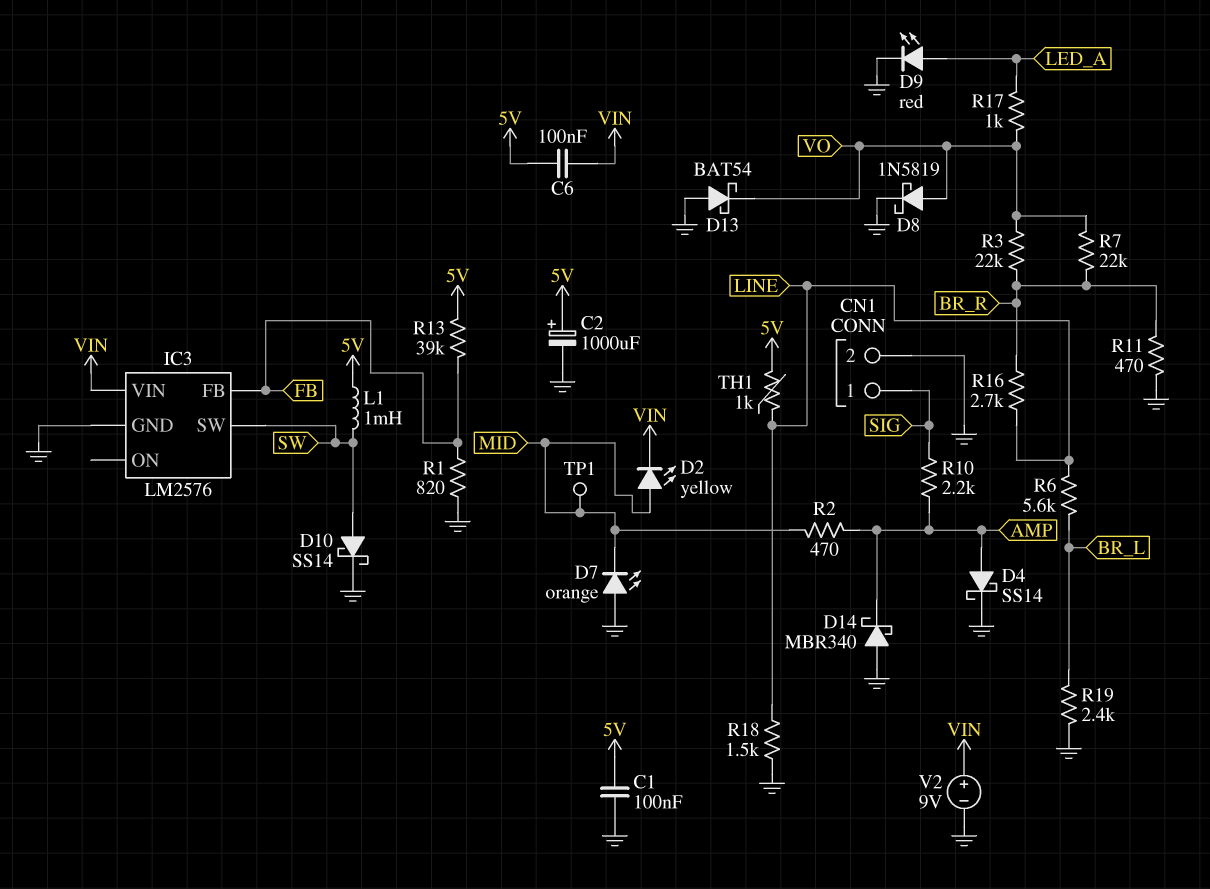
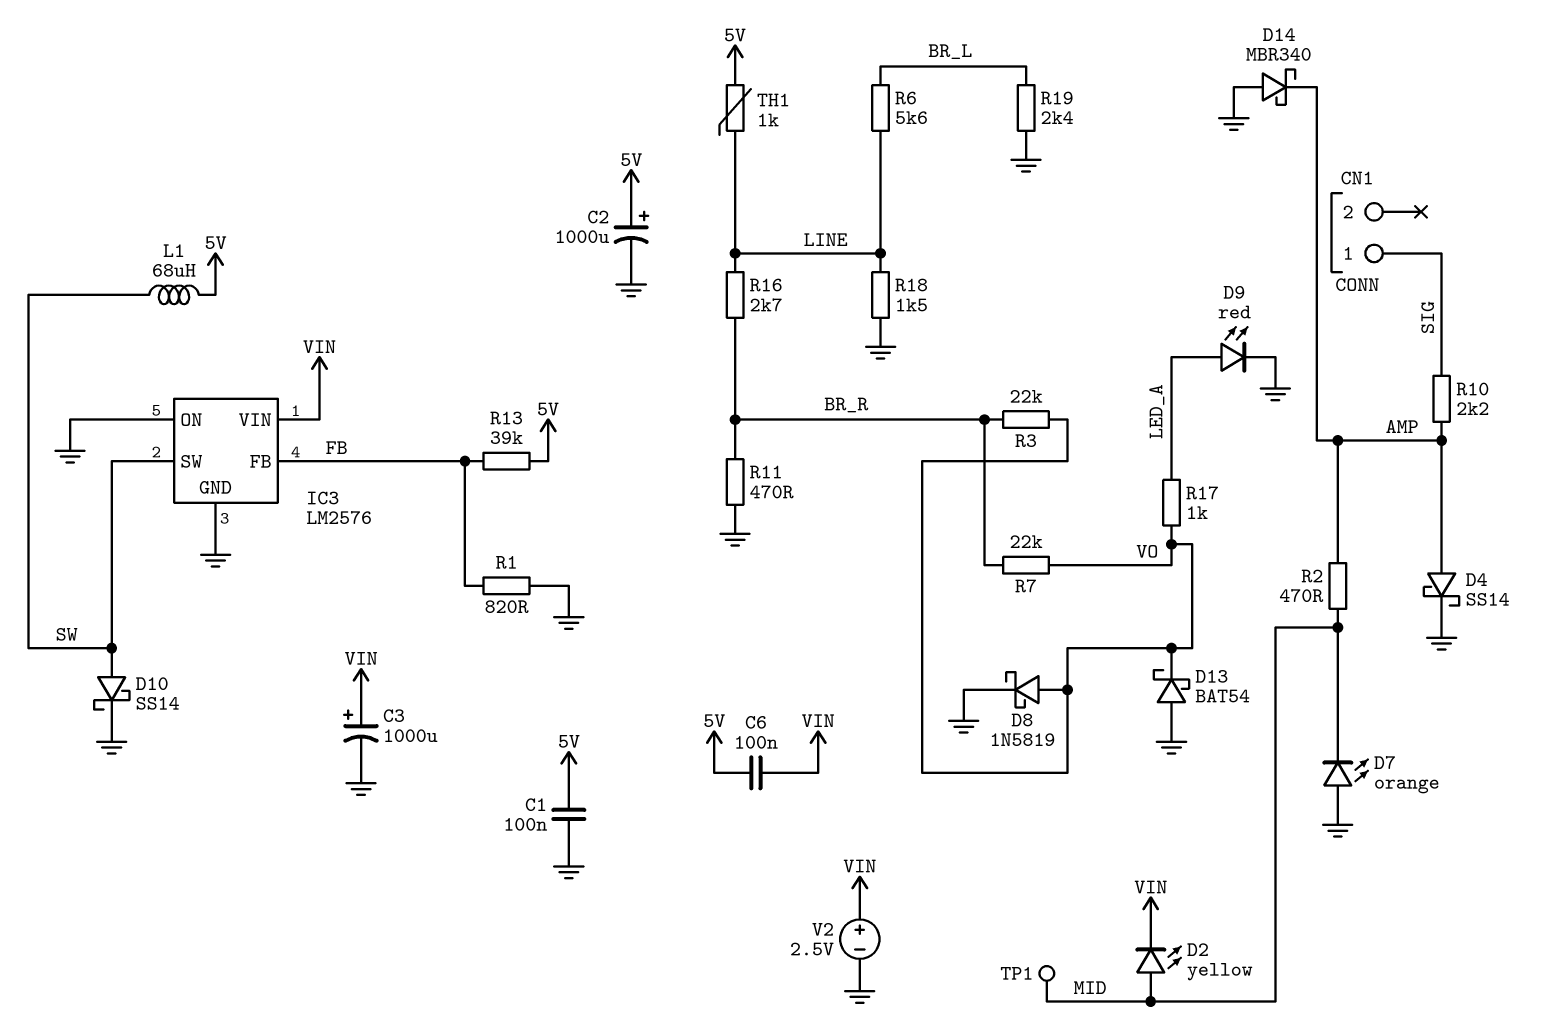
C3: none -> 1000uF (plus VIN, minus GND)
CN1 pin 2: GND -> none
IC3 pin ON: none -> GND
L1: 1mH (5V, SW) -> 68uH (5V, SW)
V2: 9V (plus VIN, minus GND) -> 2.5V (plus VIN, minus GND)

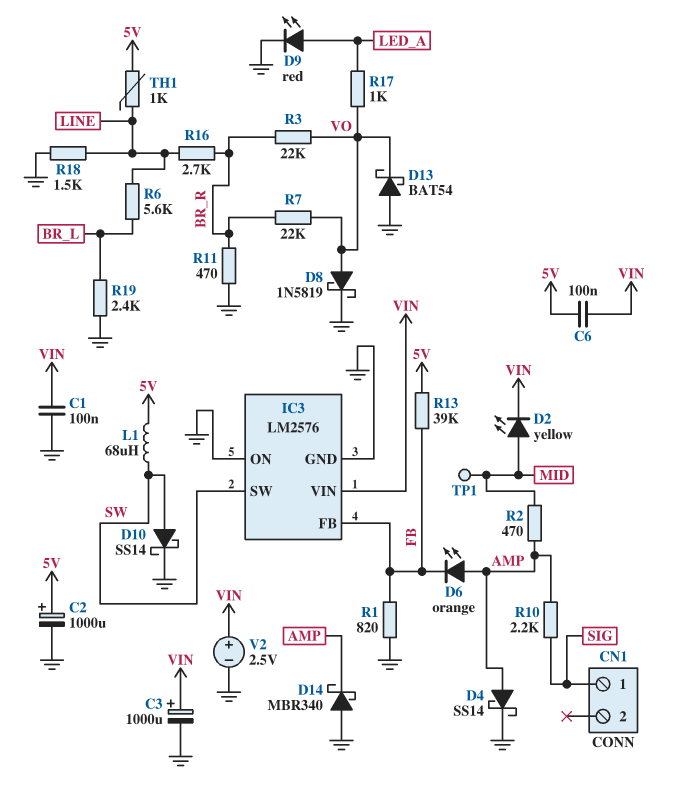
C1: 100nF (5V, GND) -> 100nF (GND, VIN)
D6: none -> LED orange (A AMP, K FB)
D7: LED orange (A GND, K MID) -> none

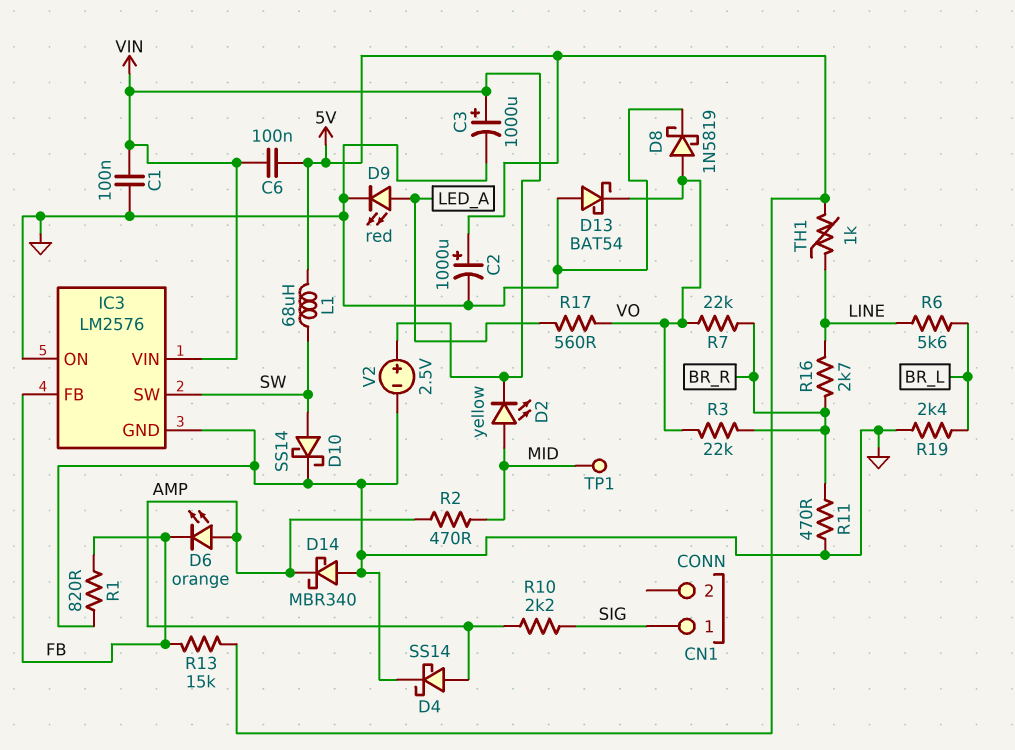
R13: 39k (5V, FB) -> 15k (5V, FB)
R17: 1k (LED_A, VO) -> 560 (LED_A, VO)
R18: 1.5k (GND, LINE) -> none

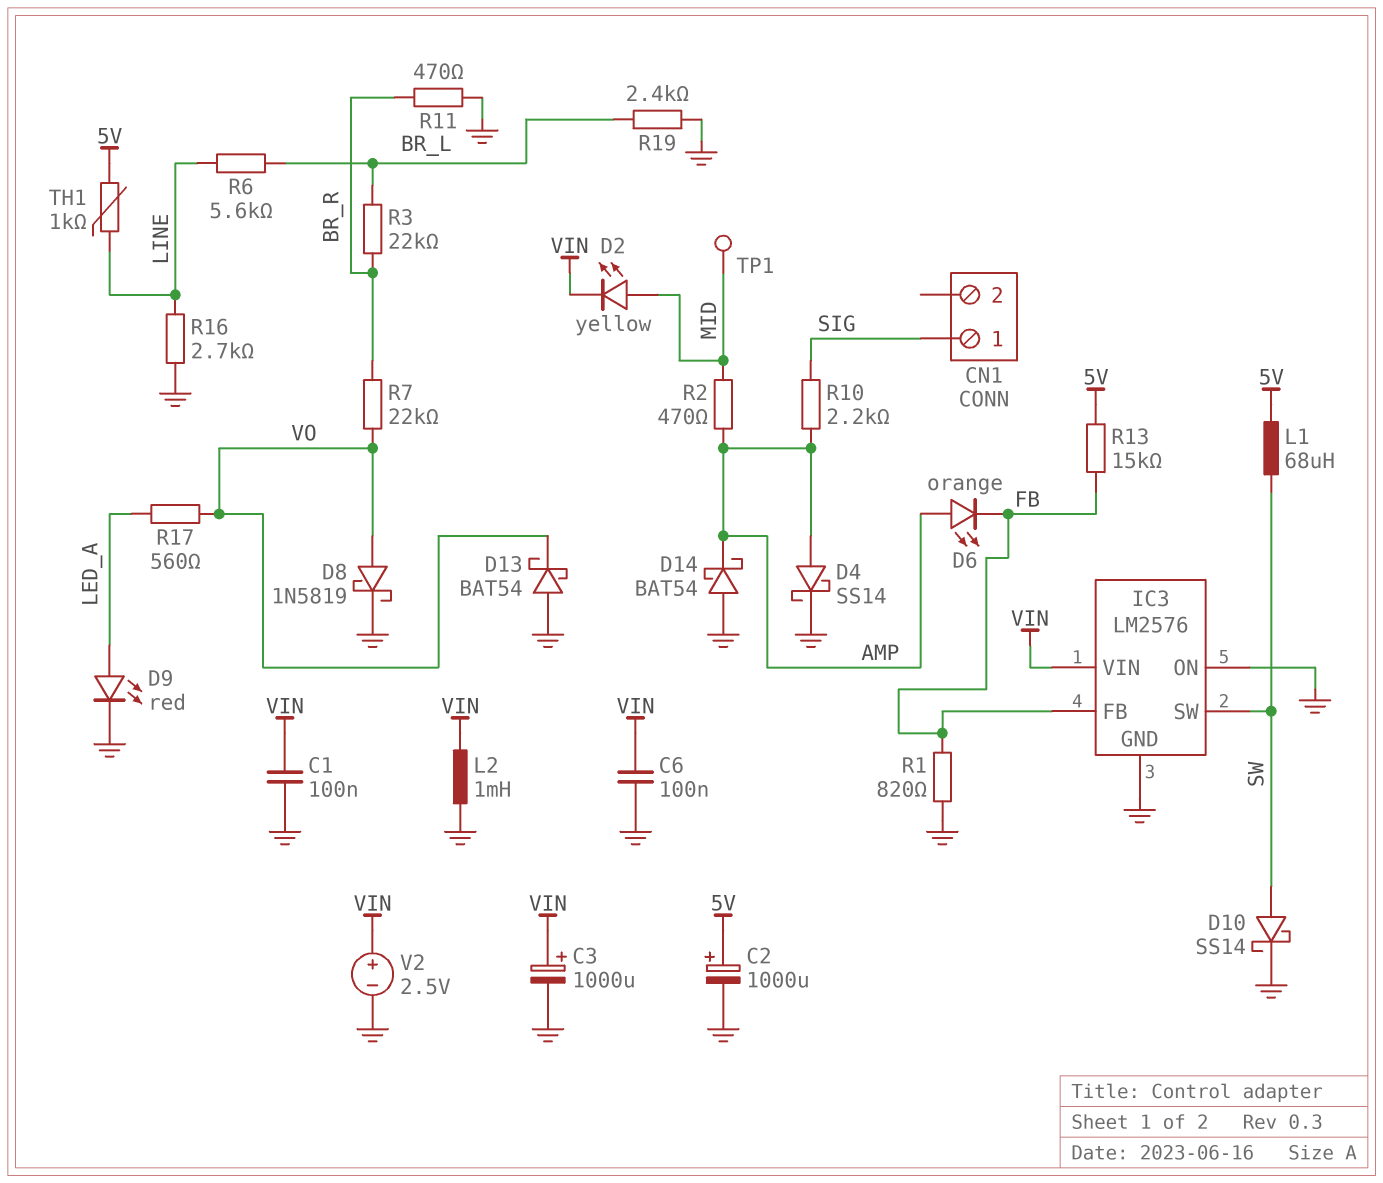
C6: 100nF (5V, VIN) -> 100nF (GND, VIN)
D14: schottky MBR340 (A GND, K AMP) -> schottky BAT54 (A GND, K AMP)
L2: none -> 1mH (GND, VIN)
R3: 22k (BR_R, VO) -> 22k (BR_L, BR_R)
R16: 2.7k (BR_R, LINE) -> 2.7k (GND, LINE)

